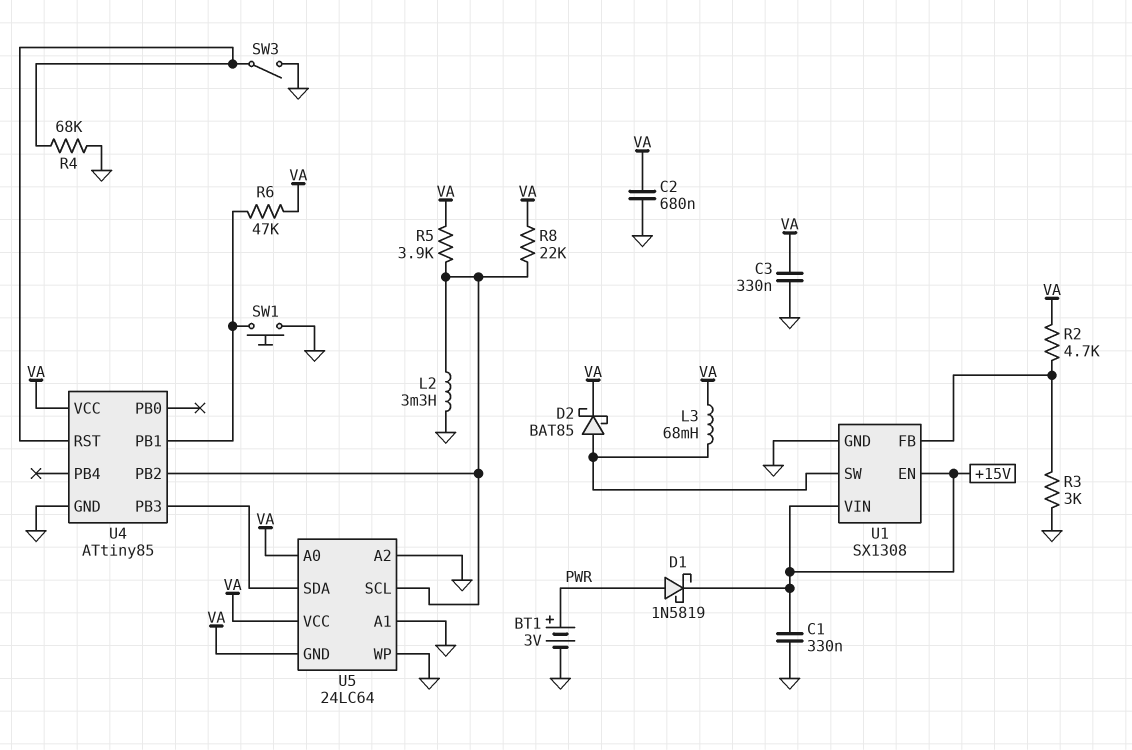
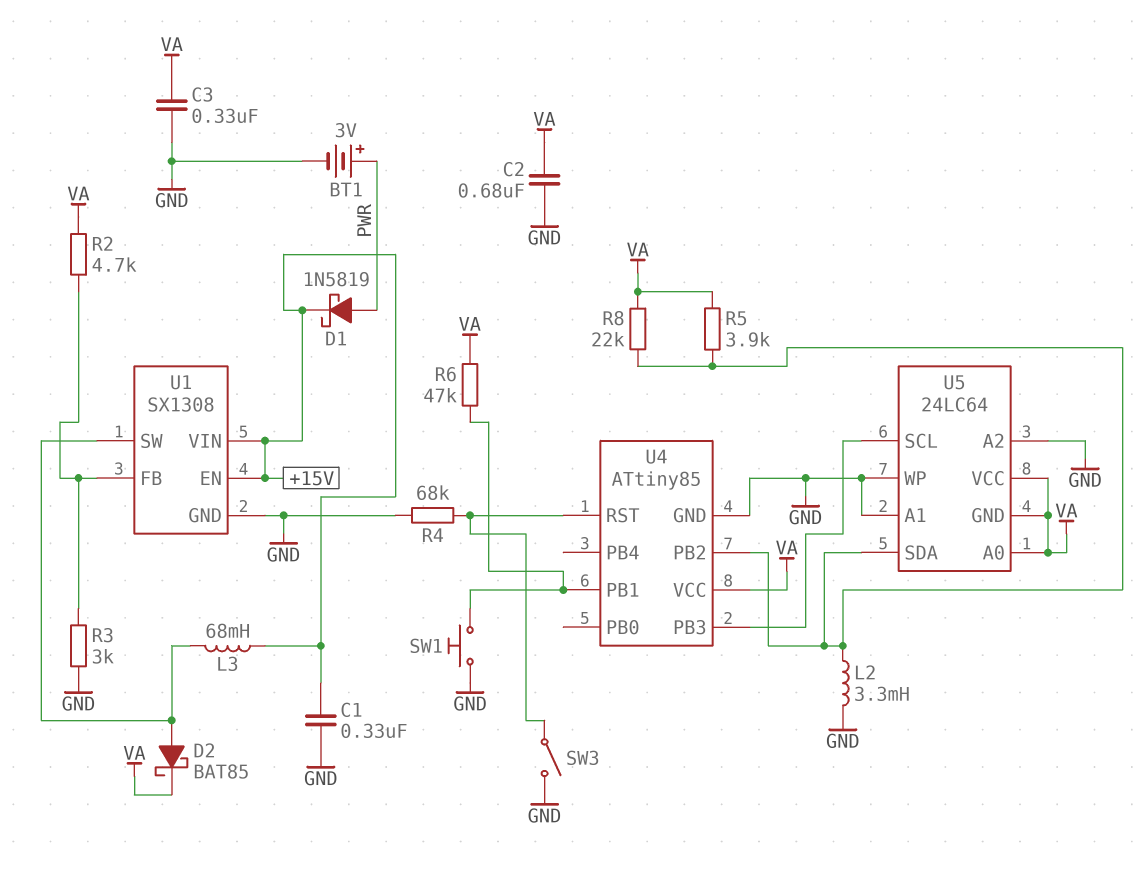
L3: 68mH (U1/SW, VA) -> 68mH (+15V, U1/SW)
U5 pin SCL: U4/PB2 -> U4/PB3
U5 pin SDA: U4/PB3 -> U4/PB2

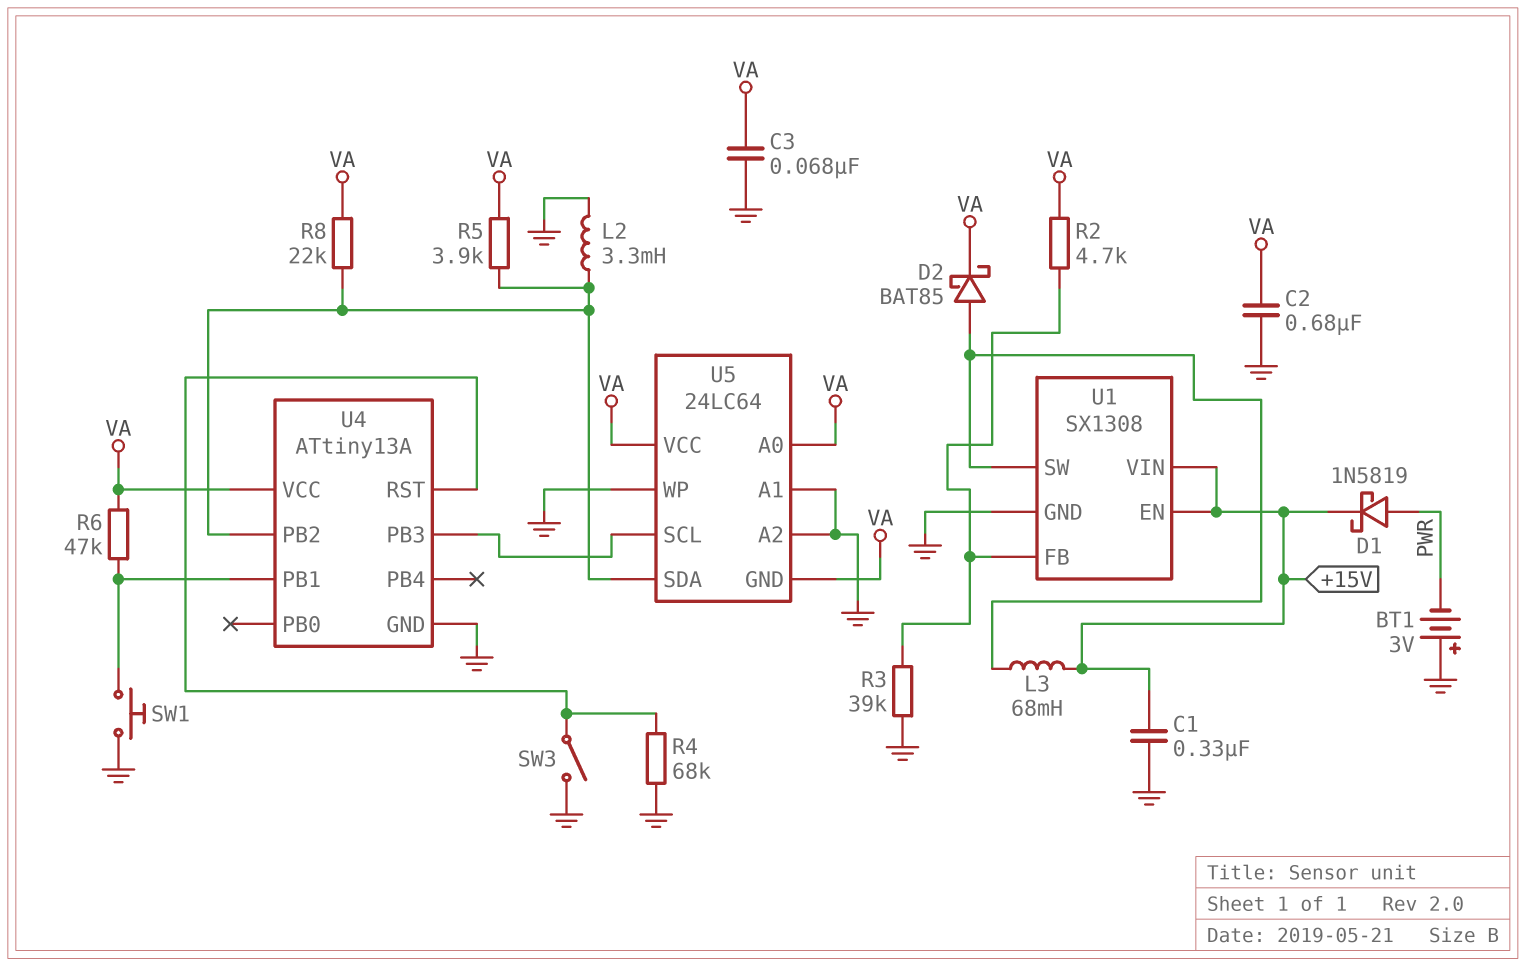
BT1: 3V (plus PWR, minus GND) -> 3V (plus GND, minus PWR)
C3: 330nF (GND, VA) -> 68nF (GND, VA)
R3: 3k (GND, U1/FB) -> 39k (GND, U1/FB)
U4: ATtiny85 -> ATtiny13A

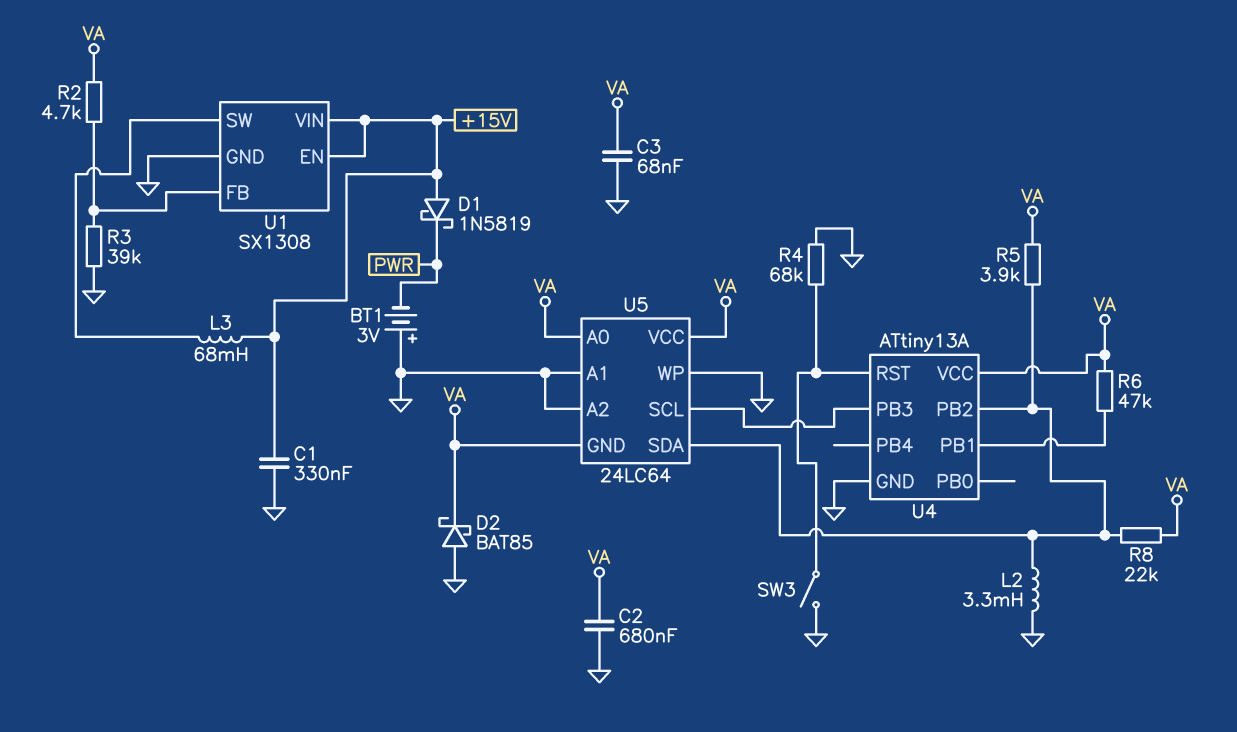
D1: schottky 1N5819 (A PWR, K +15V) -> schottky 1N5819 (A +15V, K PWR)
D2: schottky BAT85 (A U1/SW, K VA) -> schottky BAT85 (A GND, K VA)
SW1: button (GND, U4/PB1) -> none

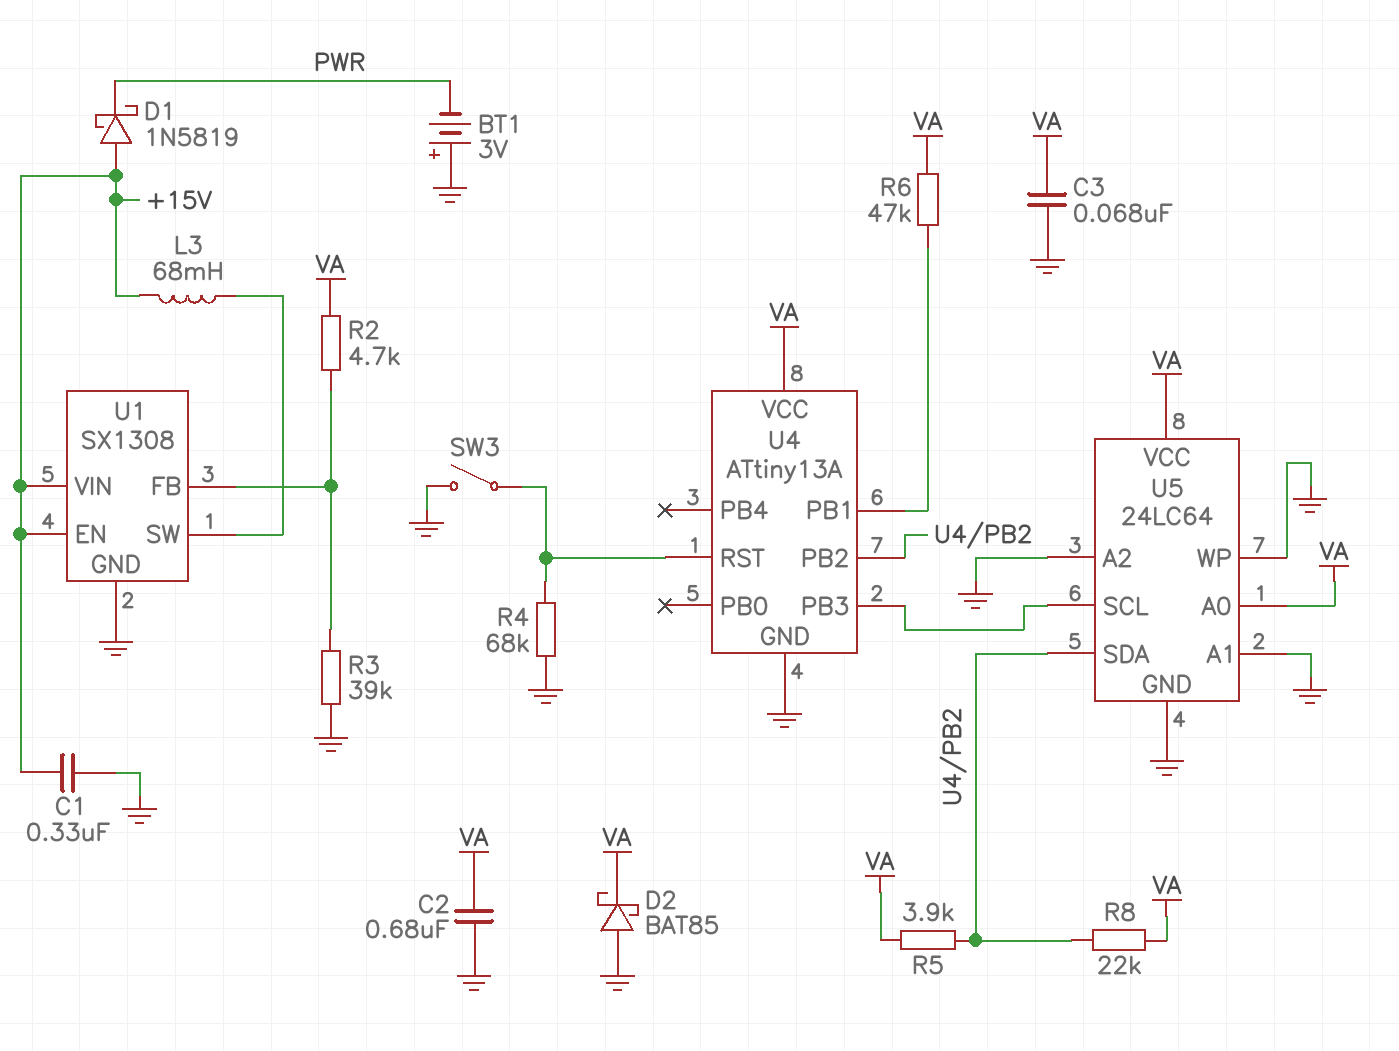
L2: 3.3mH (GND, U4/PB2) -> none
U5 pin GND: VA -> GND

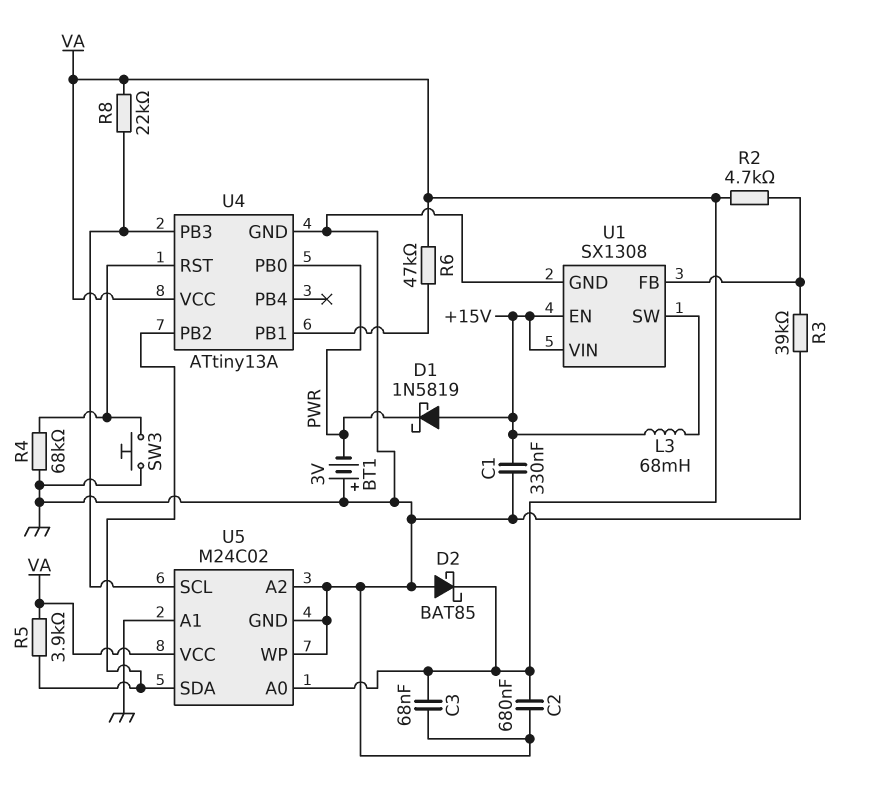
R8: 22k (U4/PB2, VA) -> 22k (U4/PB3, VA)
SW3: switch (GND, U4/RST) -> button (GND, U4/RST)
U4 pin PB0: none -> PWR
U5: 24LC64 -> M24C02

